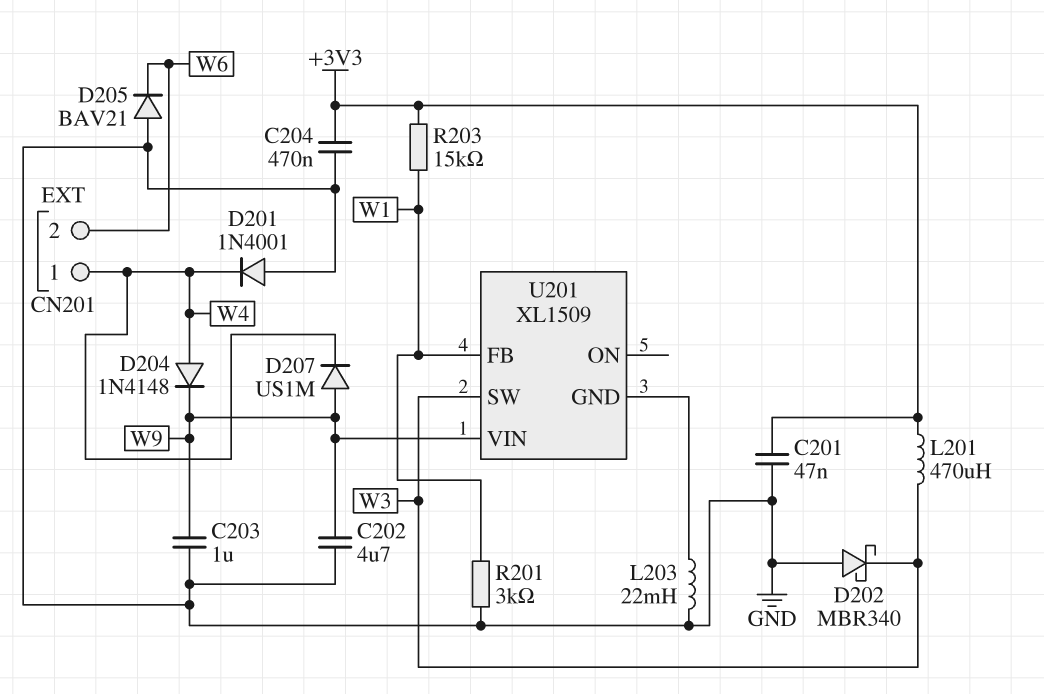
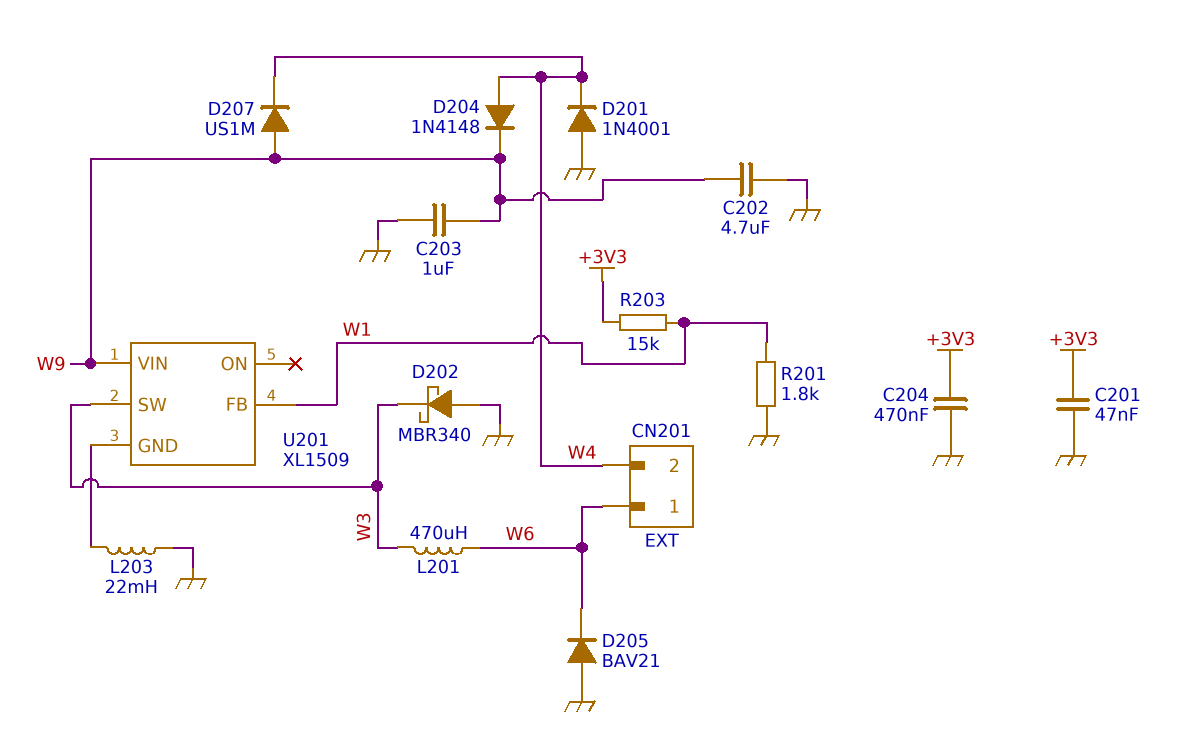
CN201 pin 1: W4 -> W6
CN201 pin 2: W6 -> W4
L201: 470uH (+3V3, W3) -> 470uH (W3, W6)
R201: 3k (GND, W1) -> 1.8k (GND, W1)

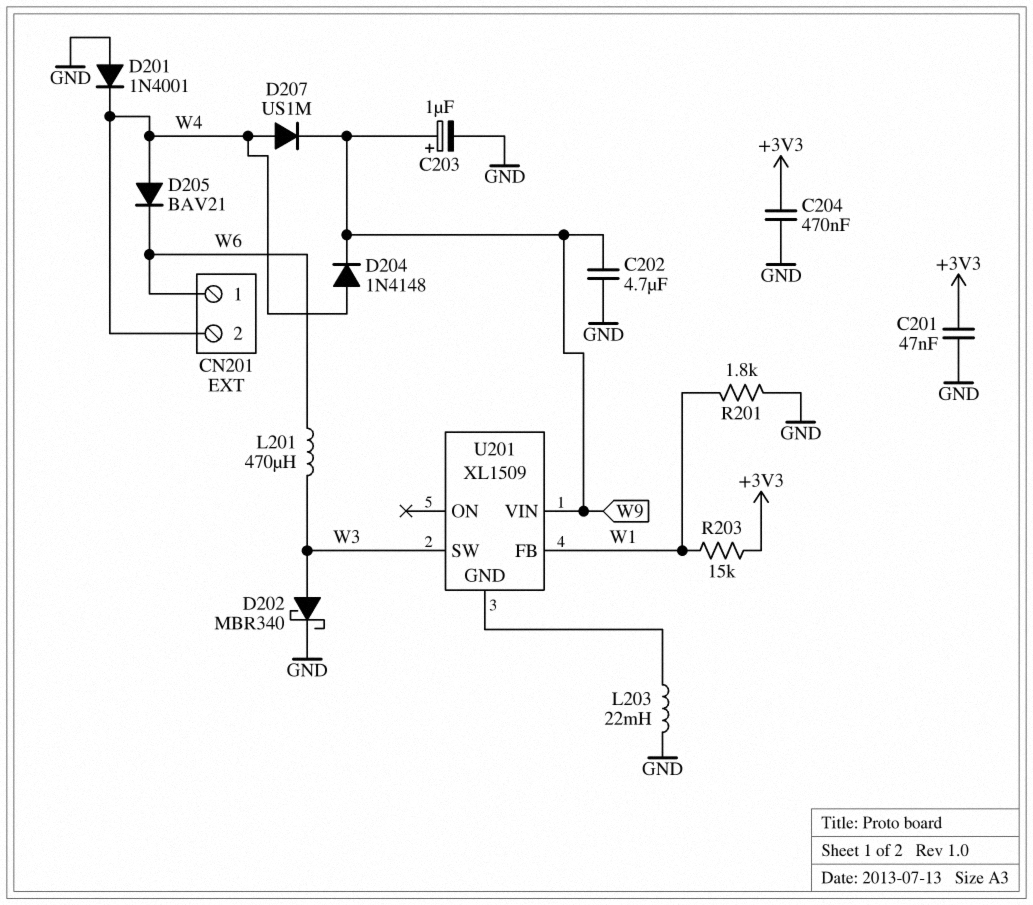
C203: 1uF (GND, W9) -> 1uF (plus W9, minus GND)
D202: schottky MBR340 (A GND, K W3) -> schottky MBR340 (A W3, K GND)
D205: diode BAV21 (A GND, K W6) -> diode BAV21 (A W4, K W6)
D207: diode US1M (A W9, K W4) -> diode US1M (A W4, K W9)

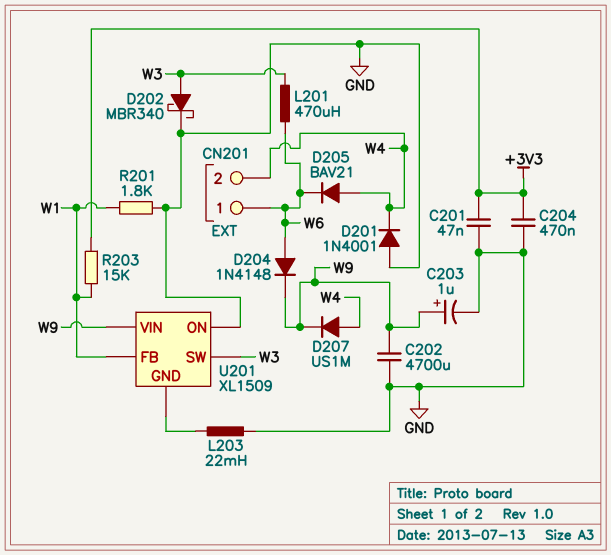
C202: 4.7uF (GND, W9) -> 4700uF (GND, W9)
D204: diode 1N4148 (A W4, K W9) -> diode 1N4148 (A W6, K W9)
U201 pin ON: none -> GND

